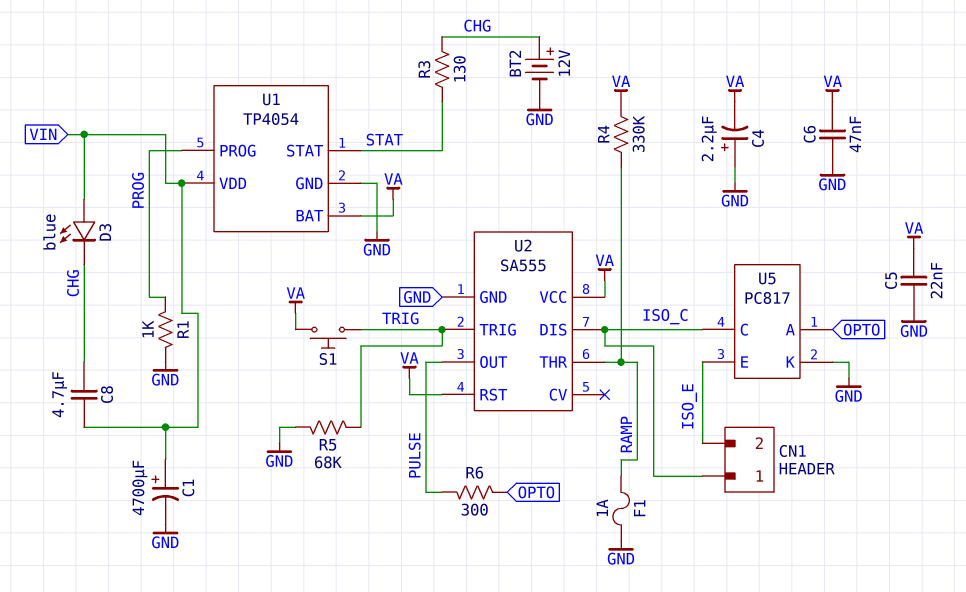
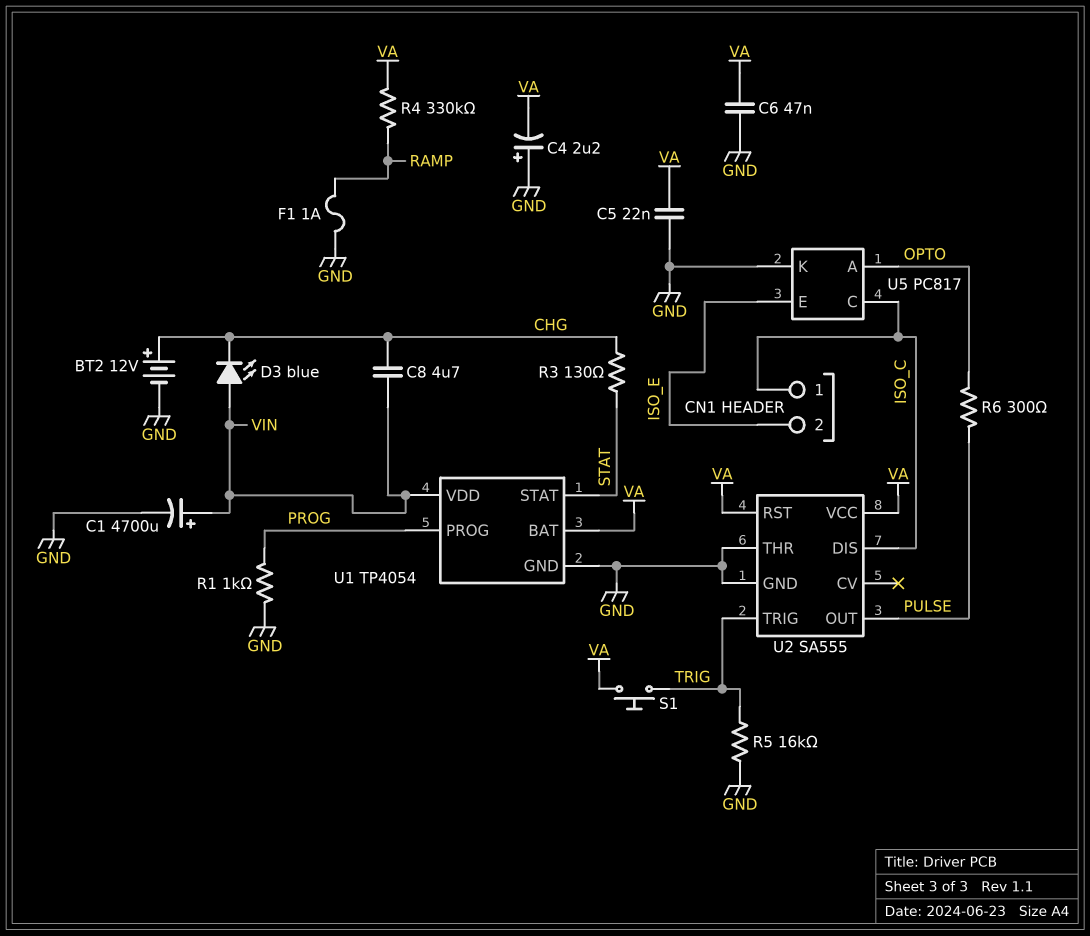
R5: 68k (GND, TRIG) -> 16k (GND, TRIG)
U2 pin THR: RAMP -> GND

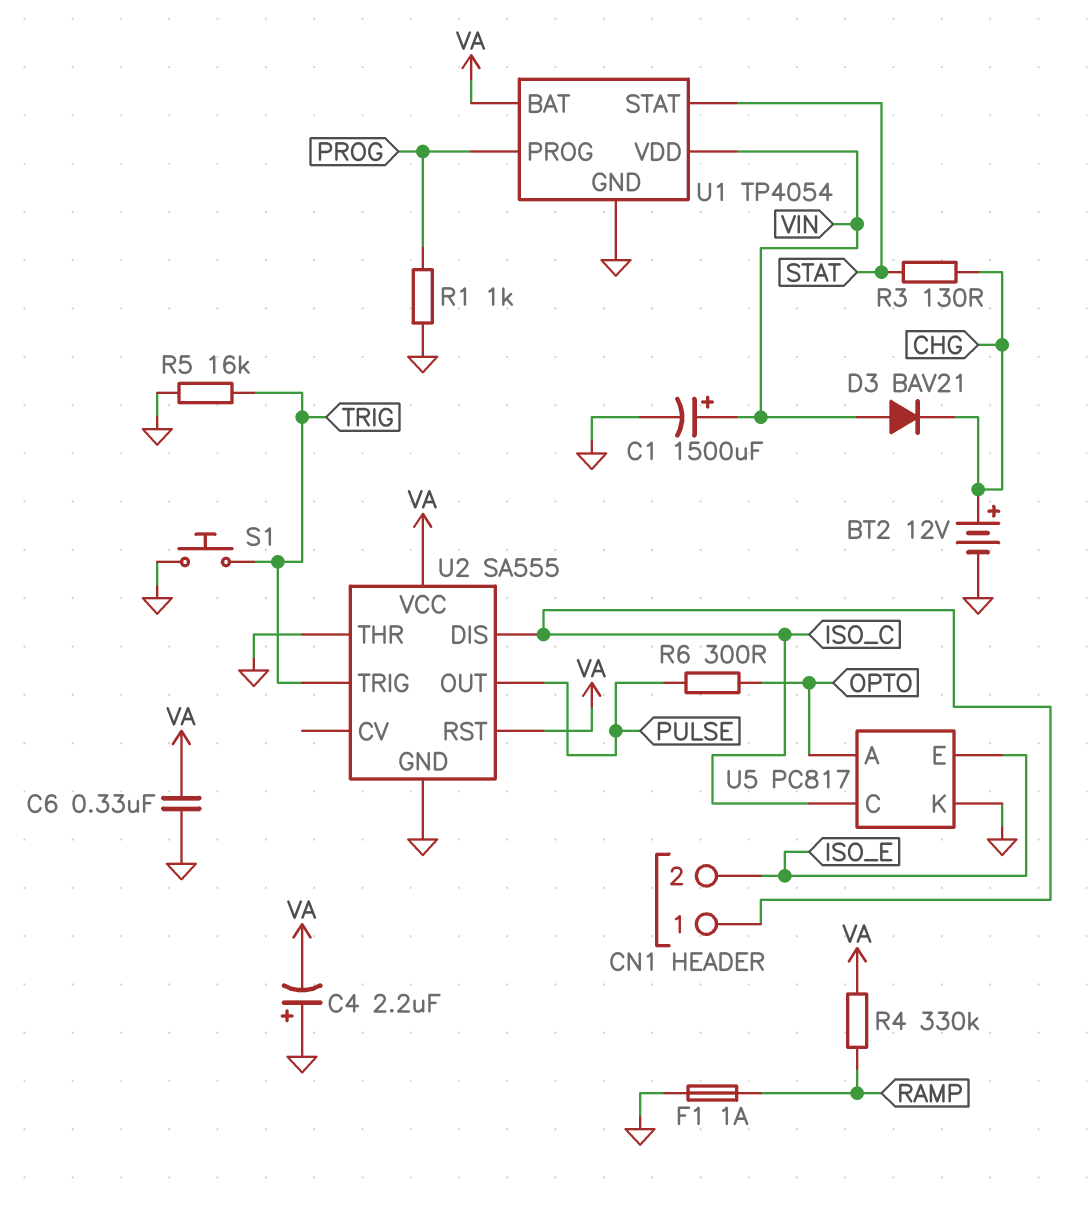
C1: 4700uF (plus VIN, minus GND) -> 1500uF (plus VIN, minus GND)
C5: 22nF (GND, VA) -> none
C6: 47nF (GND, VA) -> 330nF (GND, VA)
C8: 4.7uF (CHG, VIN) -> none
D3: LED blue (A VIN, K CHG) -> diode BAV21 (A VIN, K CHG)
S1: button (TRIG, VA) -> button (GND, TRIG)

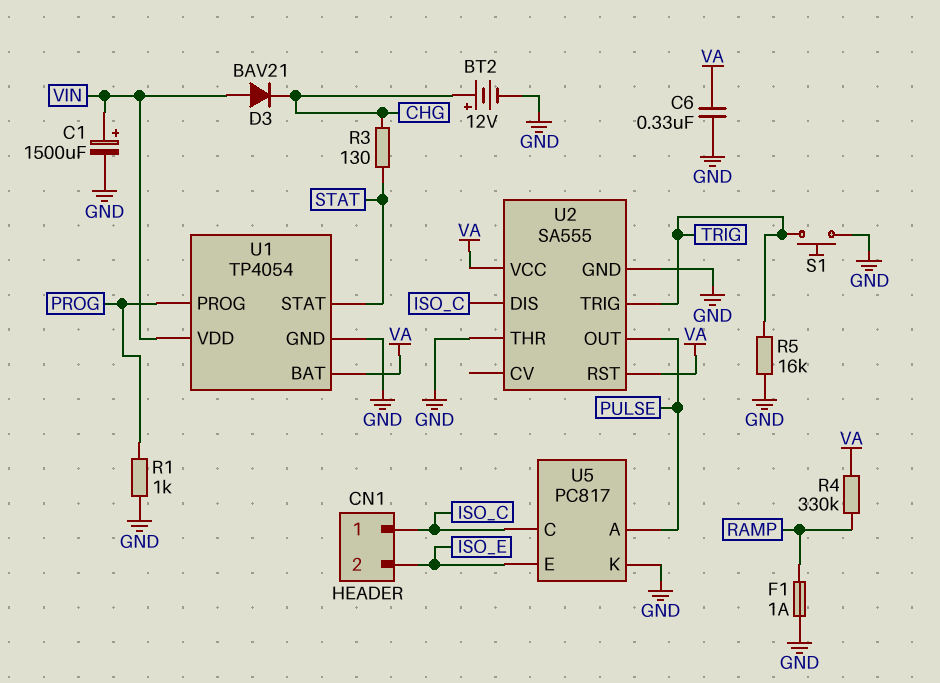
C4: 2.2uF (plus GND, minus VA) -> none
R6: 300 (OPTO, PULSE) -> none
U5 pin A: OPTO -> PULSE

